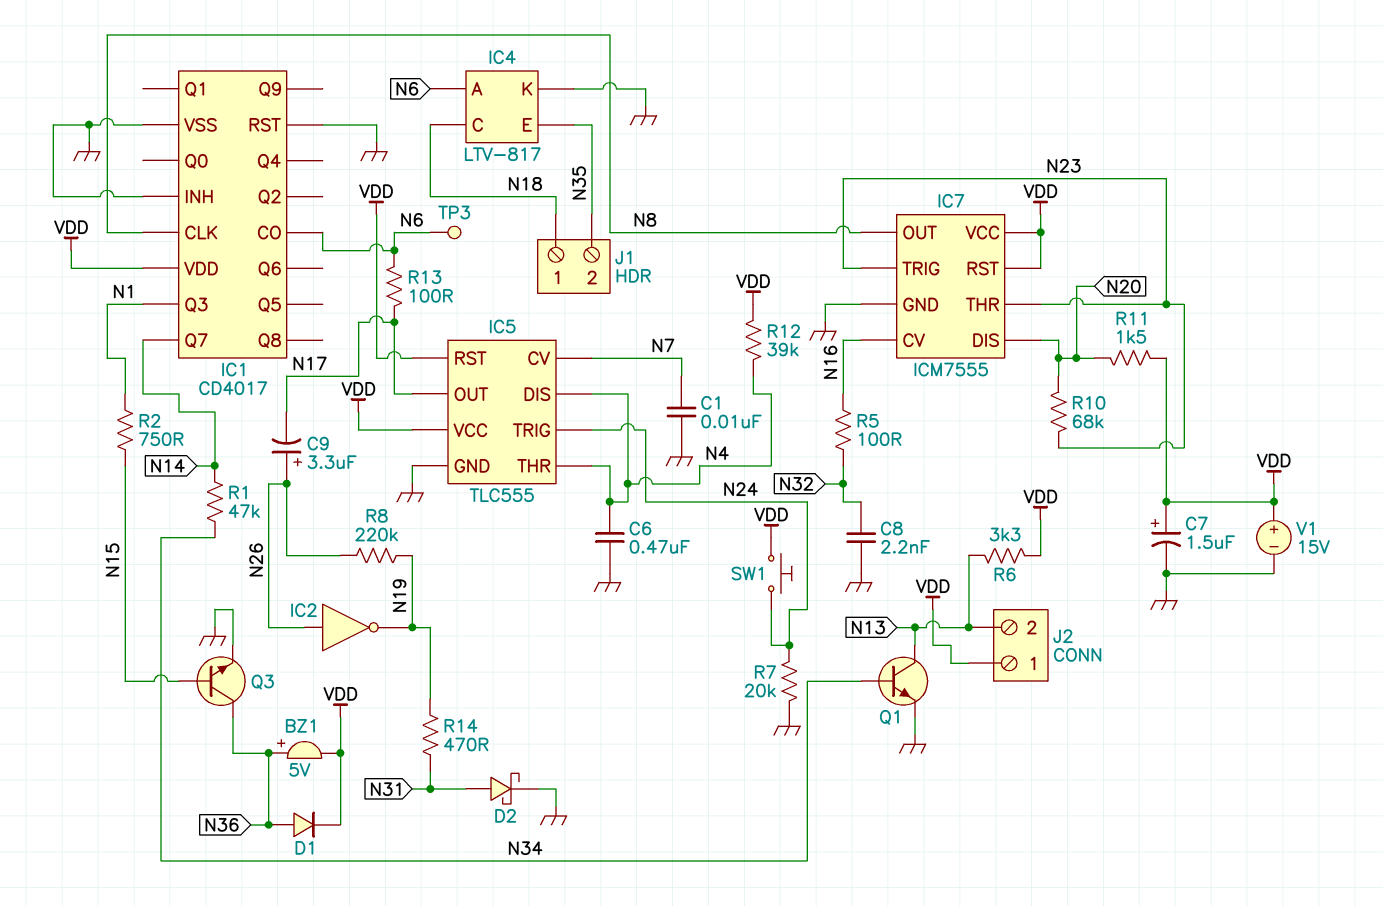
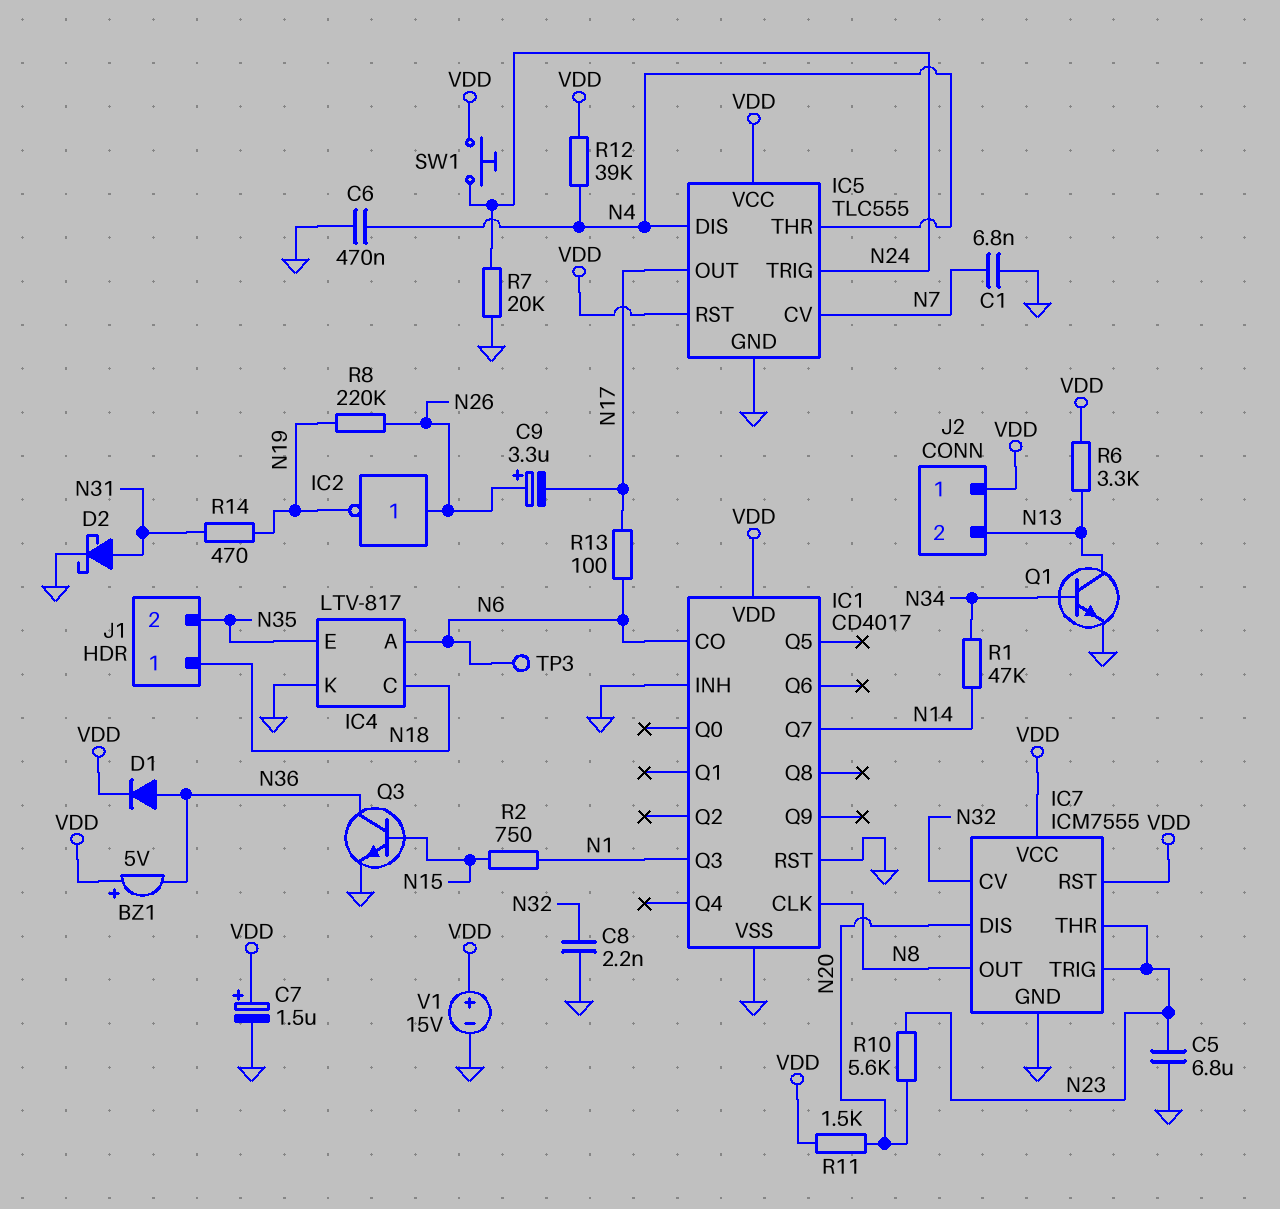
BZ1: buzzer 5V (plus N36, minus VDD) -> buzzer 5V (plus VDD, minus N36)
C1: 10nF (GND, N7) -> 6.8nF (GND, N7)
C5: none -> 6.8uF (GND, N23)
IC7 pin CV: N16 -> N32
R5: 100 (N16, N32) -> none
R10: 68k (N20, N23) -> 5.6k (N20, N23)

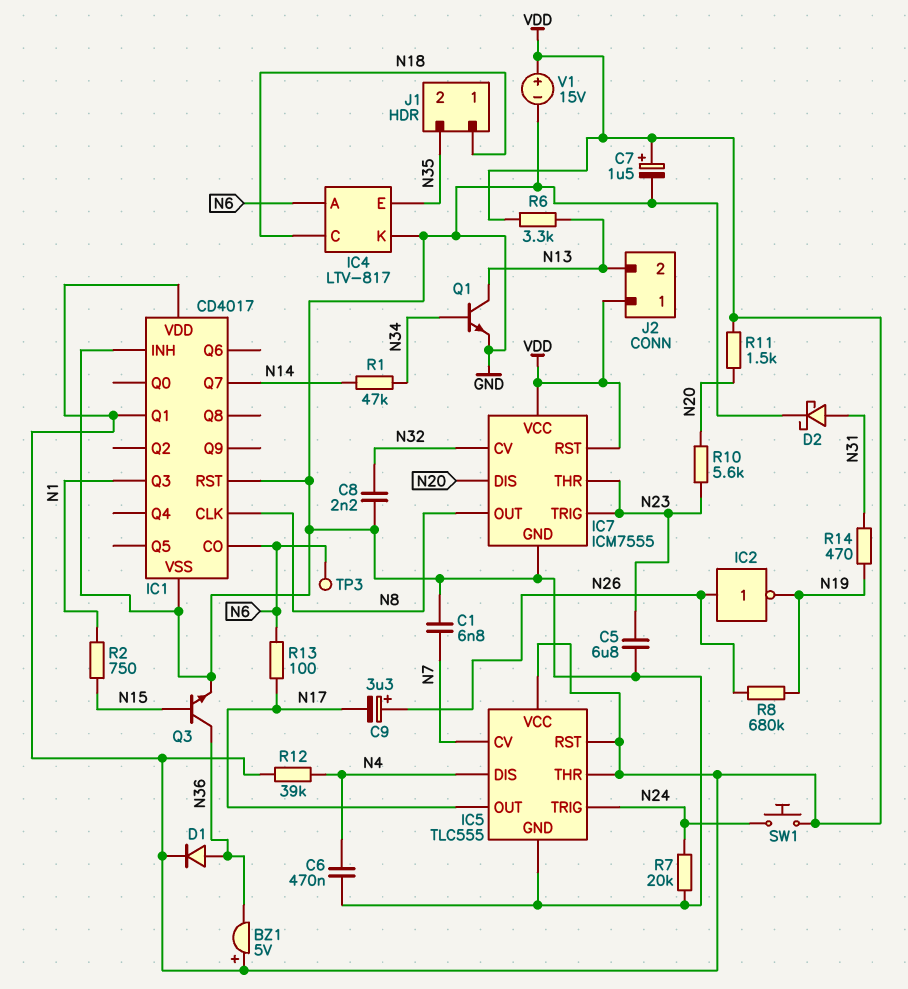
IC1 pin Q1: none -> VDD
IC5 pin THR: N4 -> VDD
R8: 220k (N19, N26) -> 680k (N19, N26)

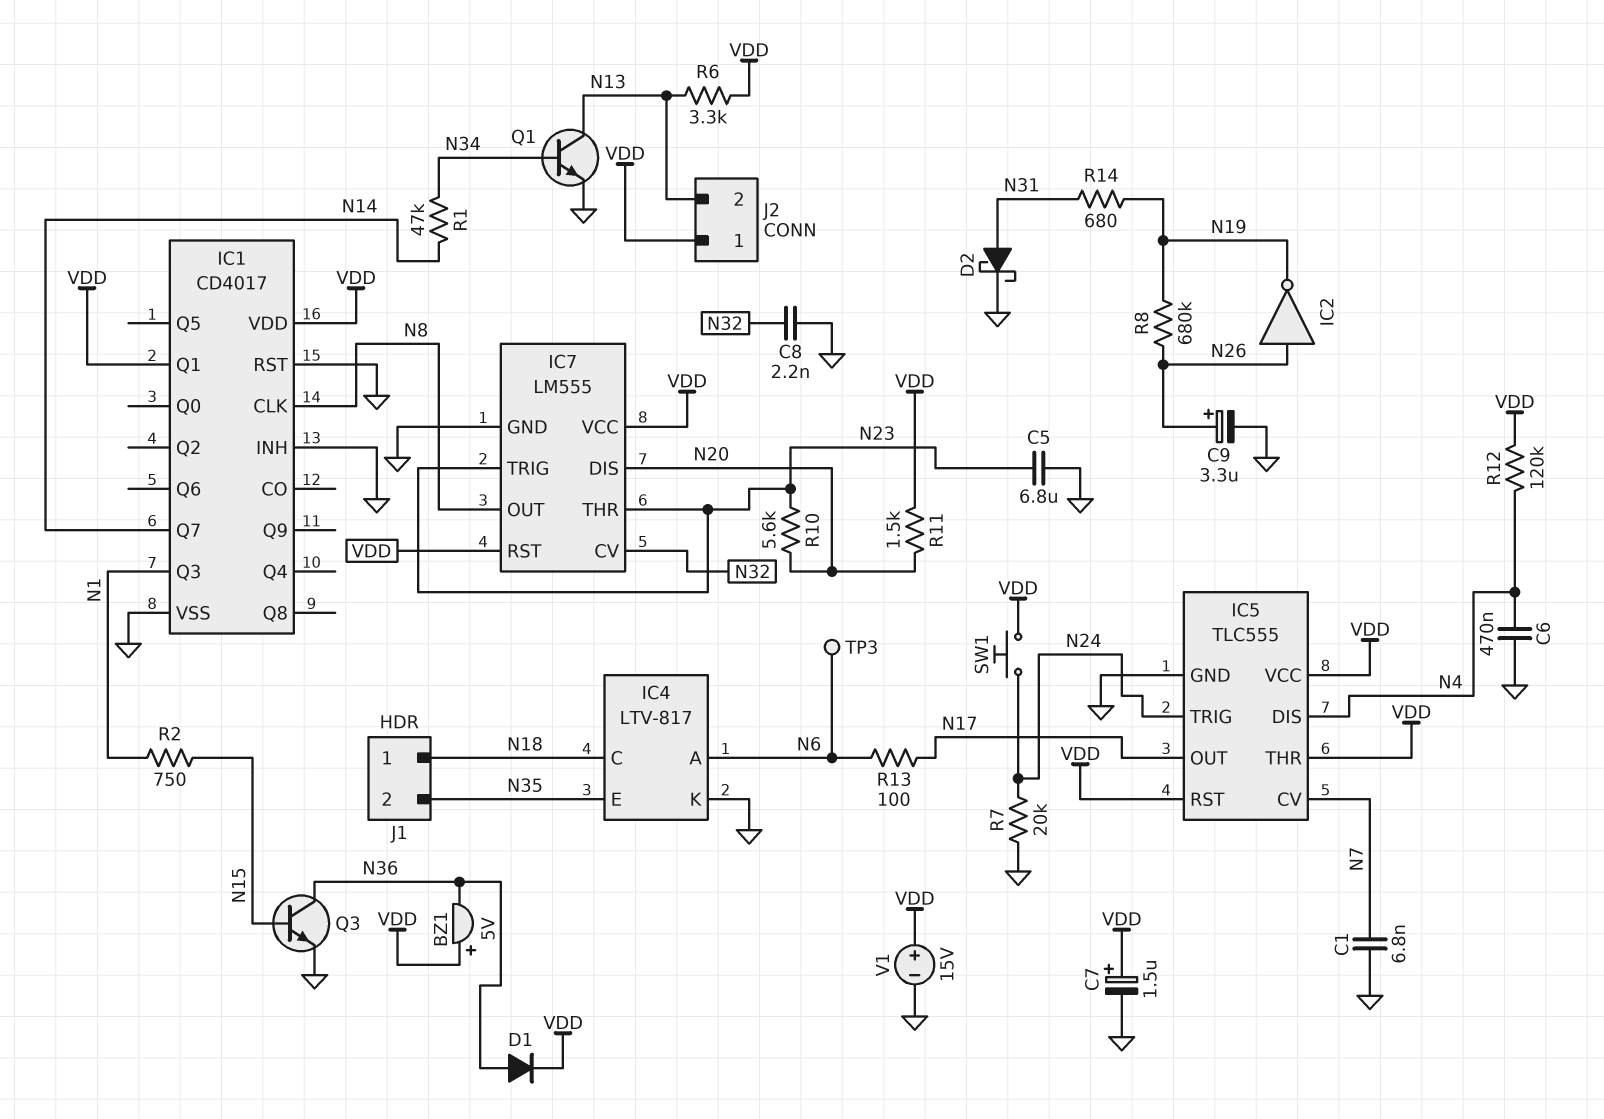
C9: 3.3uF (plus N26, minus N17) -> 3.3uF (plus N26, minus GND)
IC1 pin CO: N6 -> none
IC7: ICM7555 -> LM555
R12: 39k (N4, VDD) -> 120k (N4, VDD)
R14: 470 (N19, N31) -> 680 (N19, N31)

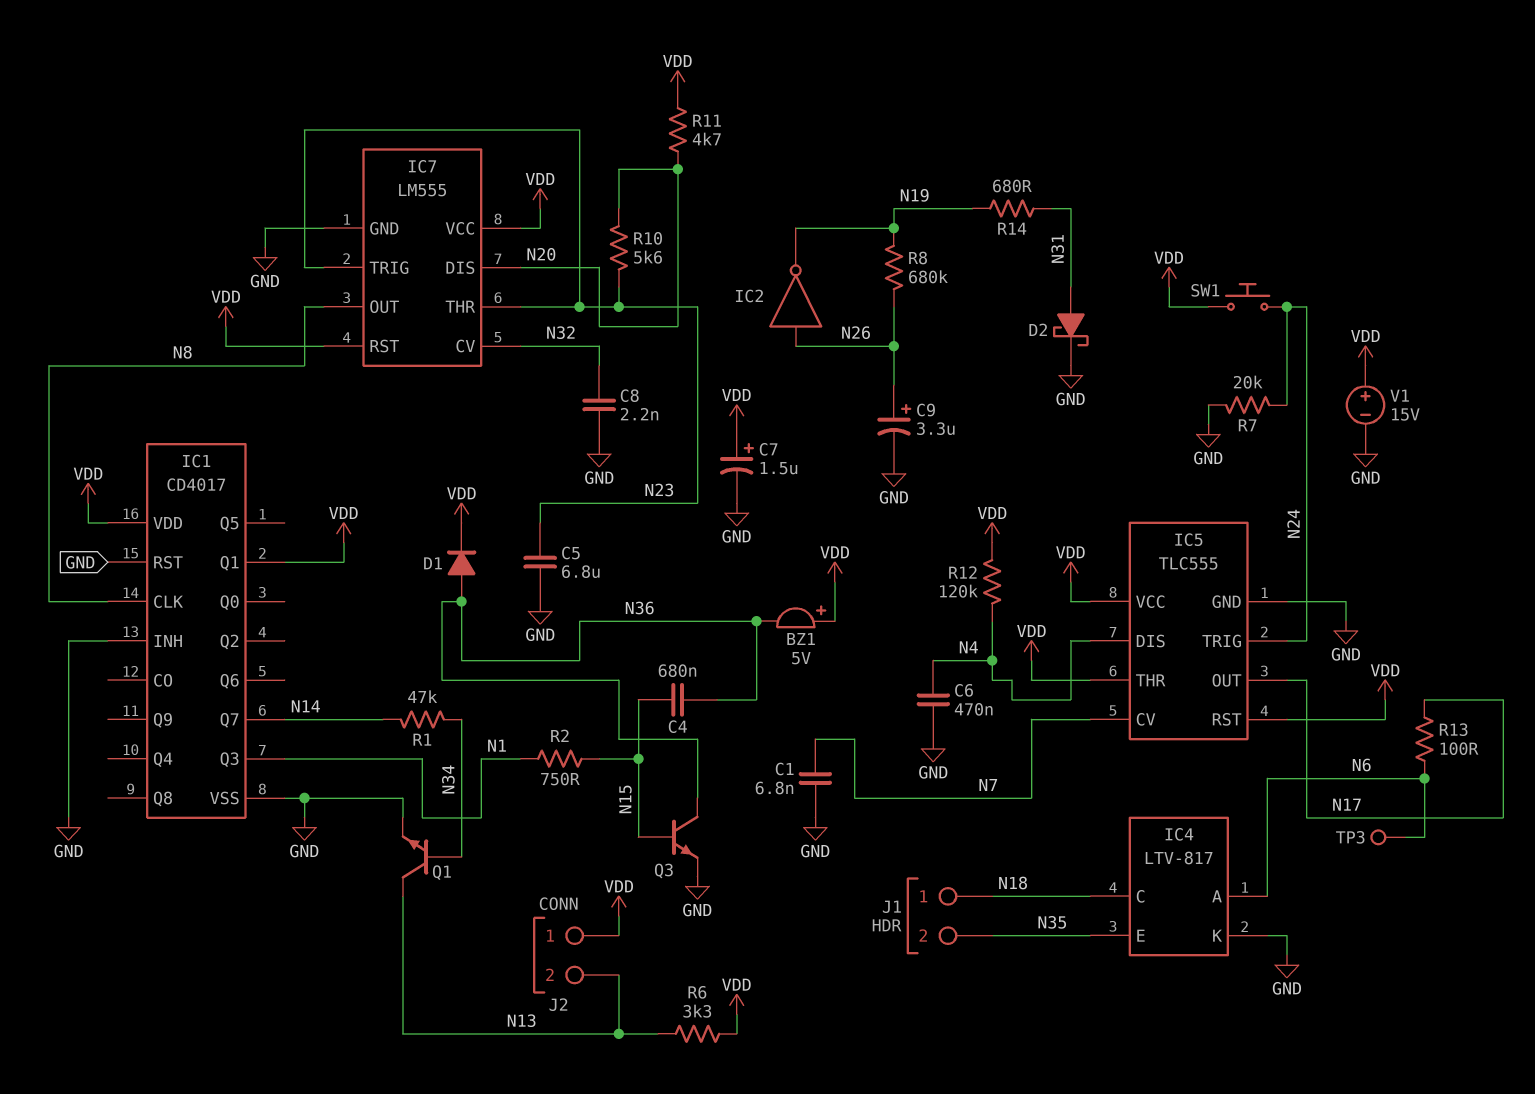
C4: none -> 680nF (N15, N36)
R11: 1.5k (N20, VDD) -> 4.7k (N20, VDD)

